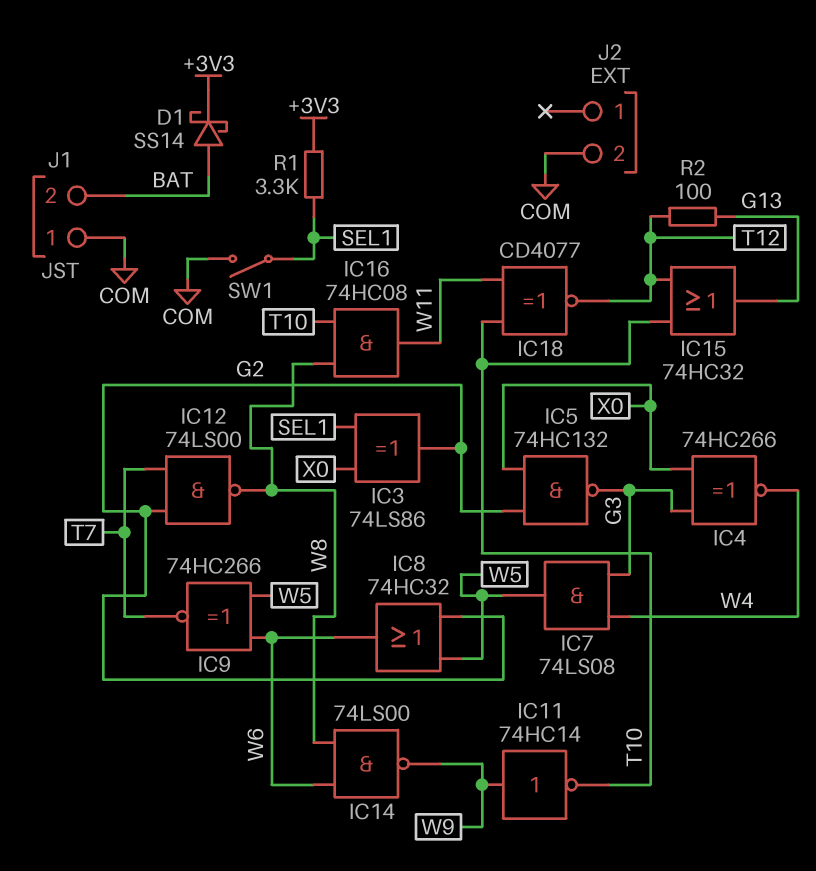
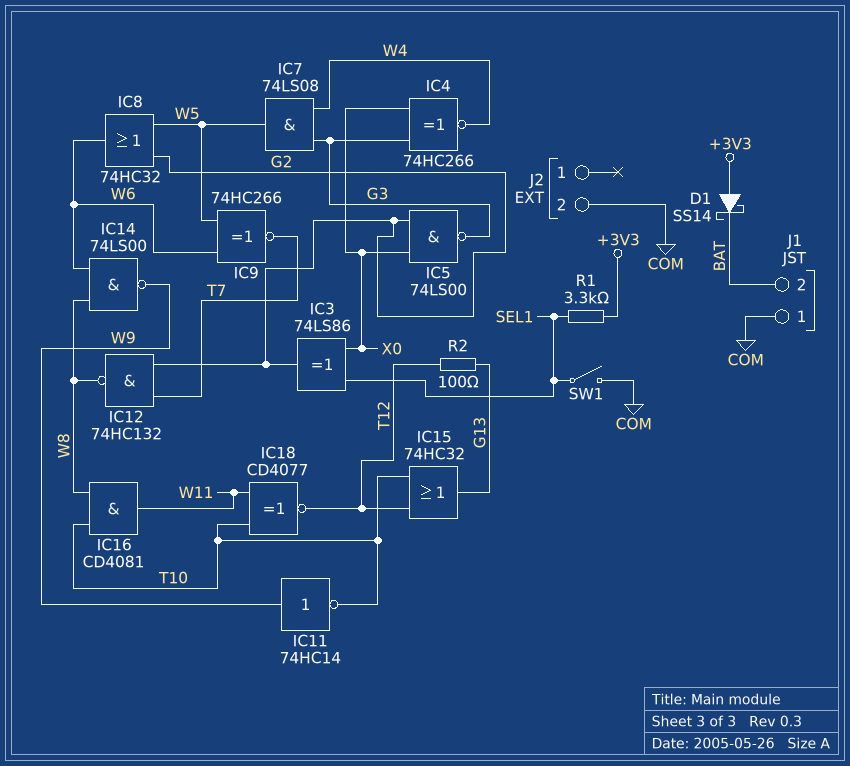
D1: schottky SS14 (A BAT, K +3V3) -> schottky SS14 (A +3V3, K BAT)
IC5: NAND 74HC132 (in G2, in X0, out G3) -> NAND 74LS00 (in G2, in X0, out G3)
IC12: NAND 74LS00 (in G2, in T7, out W8) -> NAND 74HC132 (in G2, in T7, out W8)
IC16: AND 74HC08 (in T10, in W8, out W11) -> AND CD4081 (in T10, in W8, out W11)

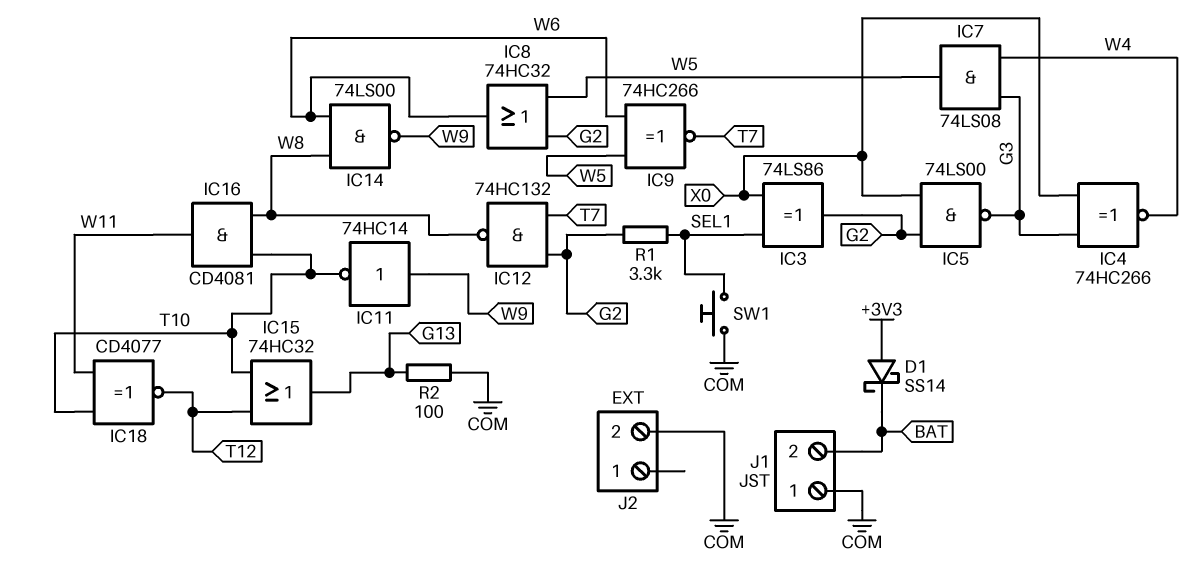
R1: 3.3k (+3V3, SEL1) -> 3.3k (G2, SEL1)
R2: 100 (G13, T12) -> 100 (COM, G13)
SW1: switch (COM, SEL1) -> button (COM, SEL1)

